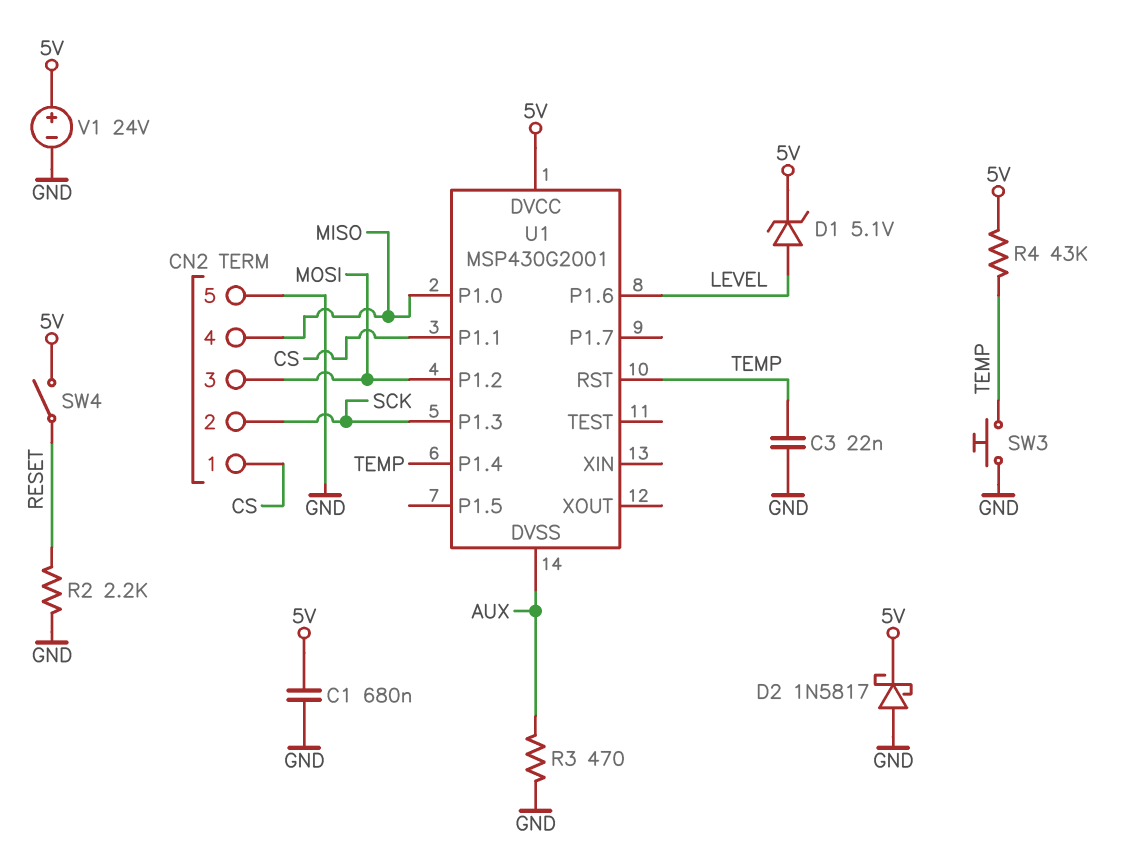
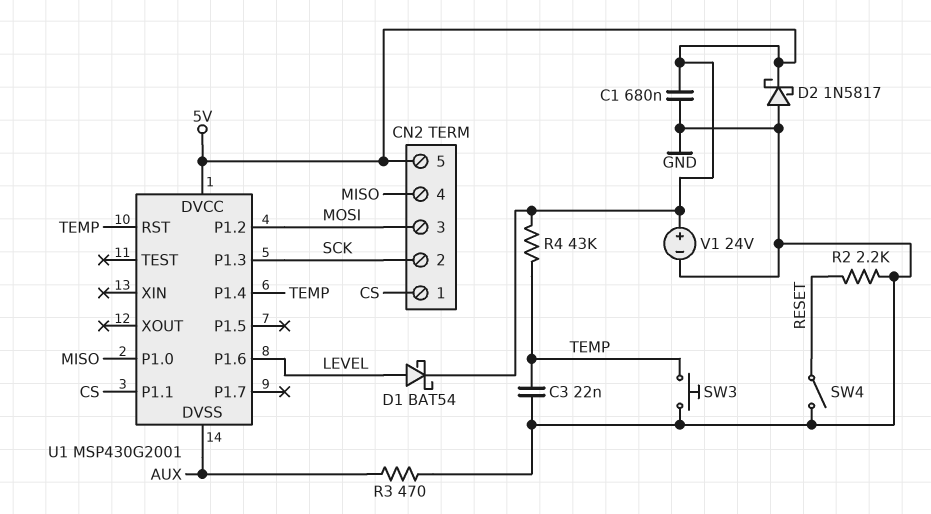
CN2 pin 5: GND -> 5V
D1: zener 5.1V (A LEVEL, K 5V) -> schottky BAT54 (A LEVEL, K 5V)
SW4: switch (5V, RESET) -> switch (GND, RESET)

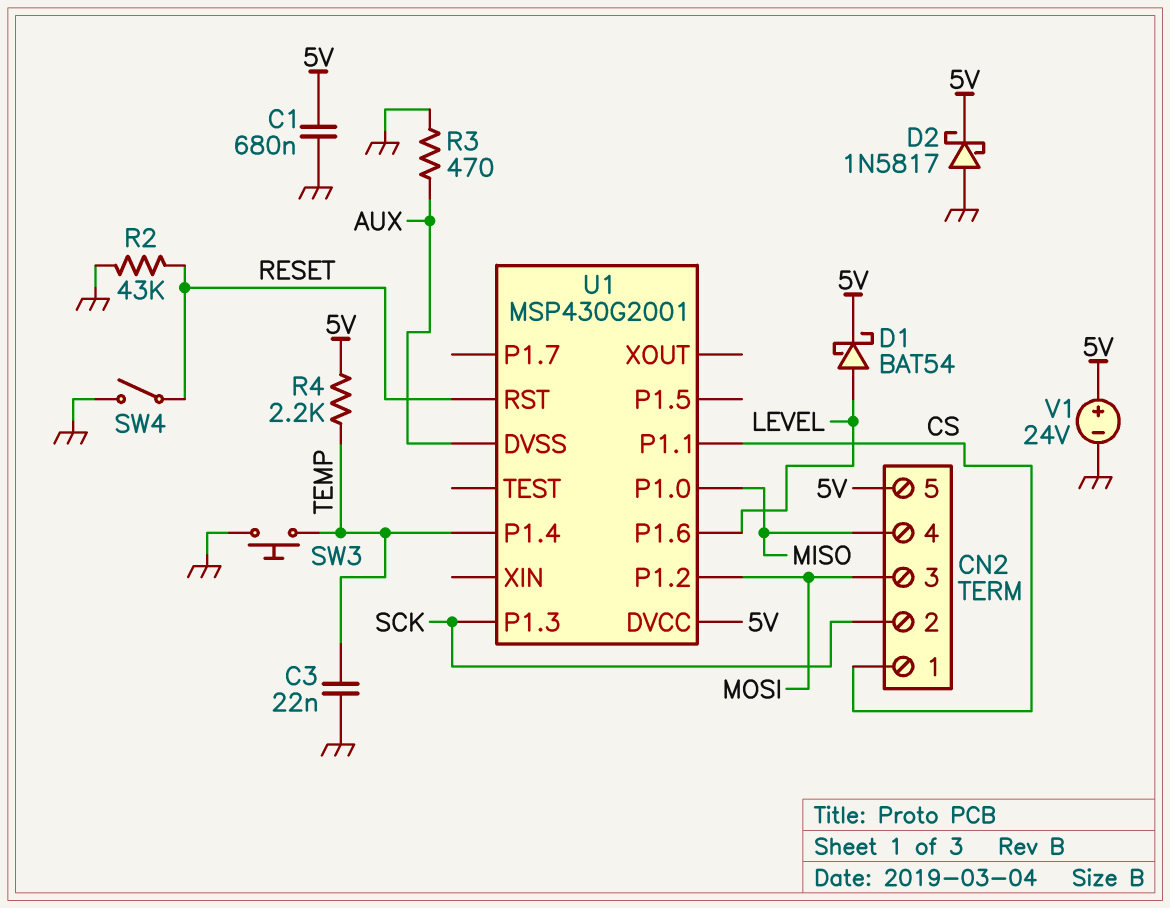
R2: 2.2k (GND, RESET) -> 43k (GND, RESET)
R4: 43k (5V, TEMP) -> 2.2k (5V, TEMP)
U1 pin RST: TEMP -> RESET

